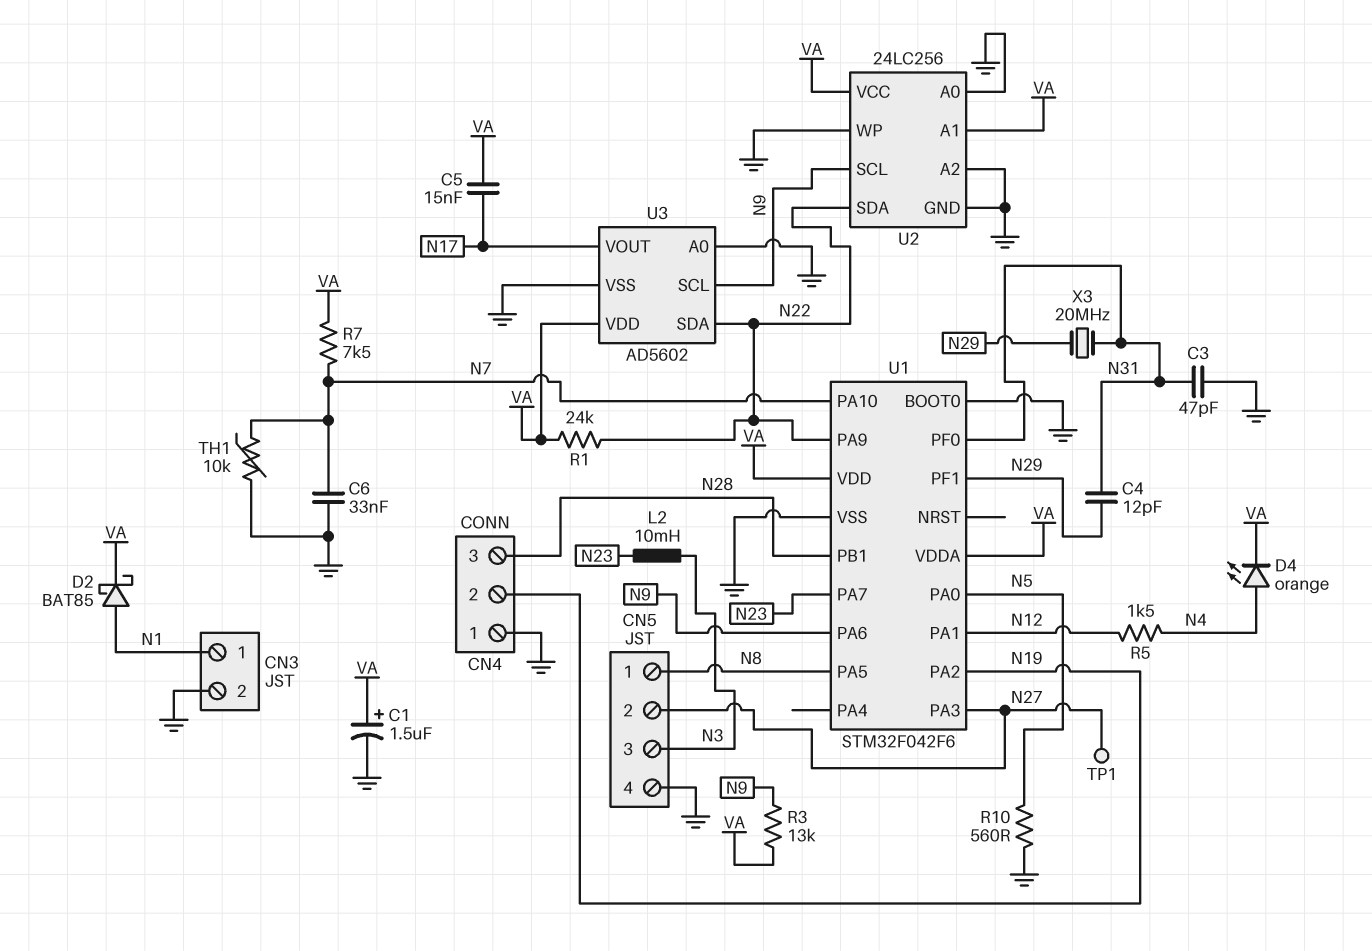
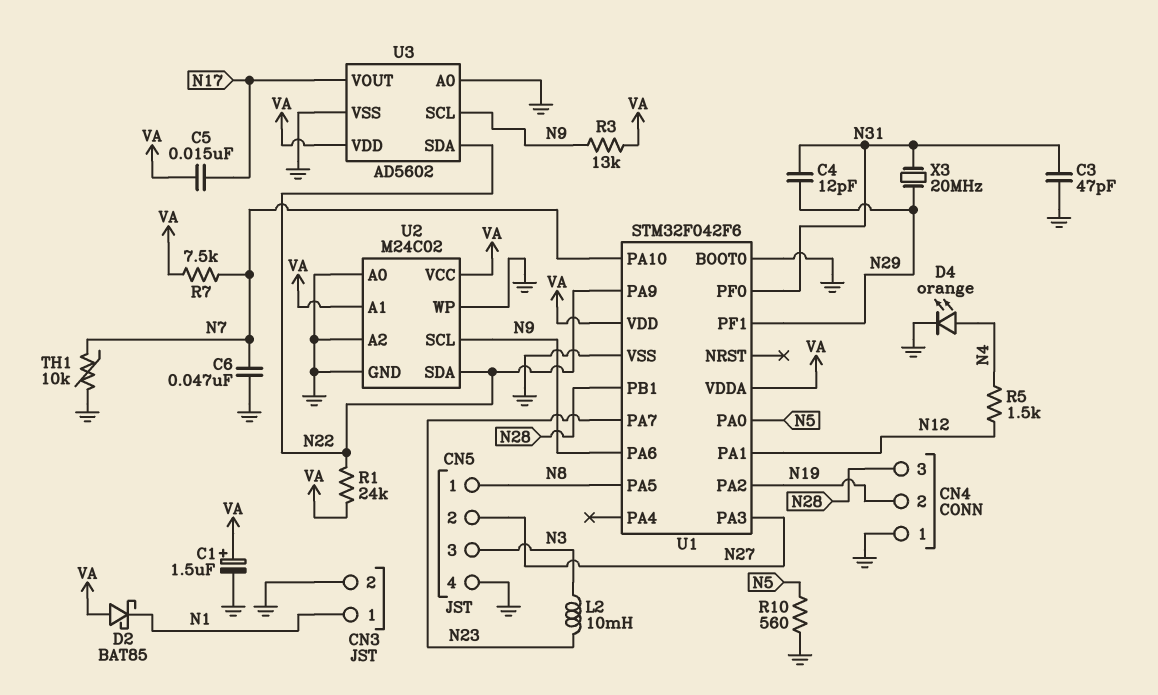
C6: 33nF (GND, N7) -> 47nF (GND, N7)
D2: schottky BAT85 (A N1, K VA) -> schottky BAT85 (A VA, K N1)
D4: LED orange (A N4, K VA) -> LED orange (A N4, K GND)
TP1: test point (N27) -> none
U2: 24LC256 -> M24C02

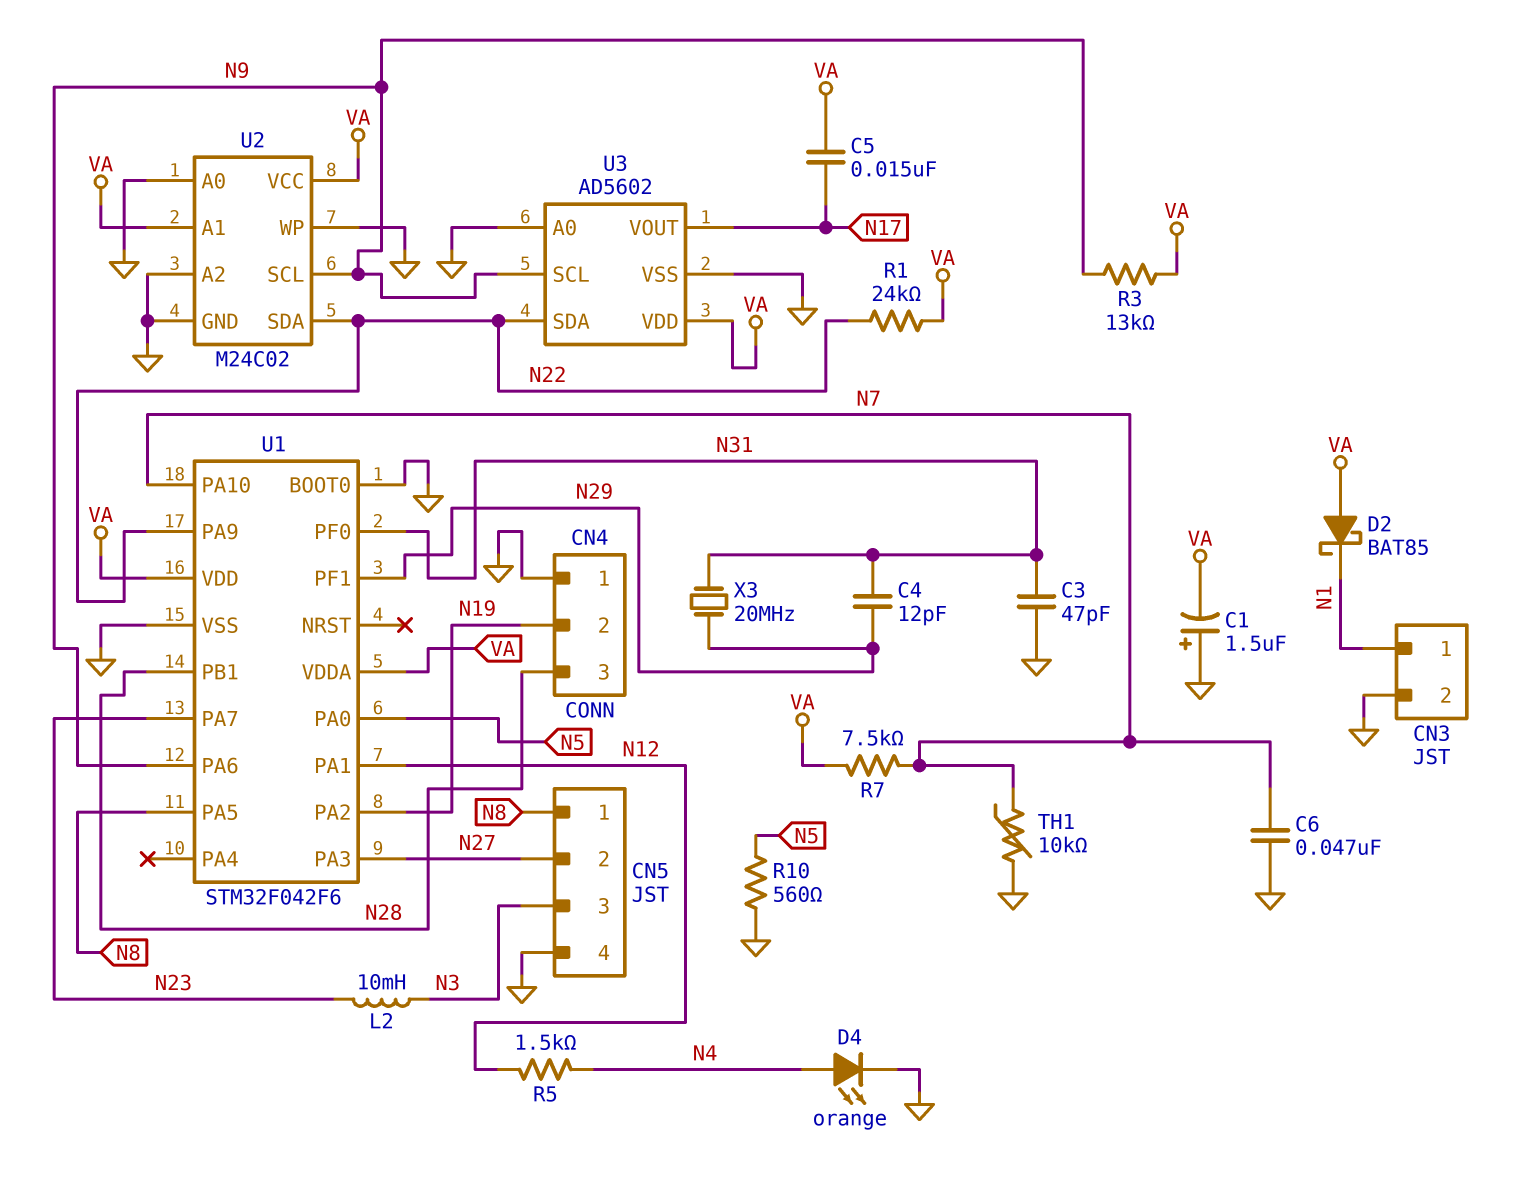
C1: 1.5uF (plus VA, minus GND) -> 1.5uF (plus GND, minus VA)

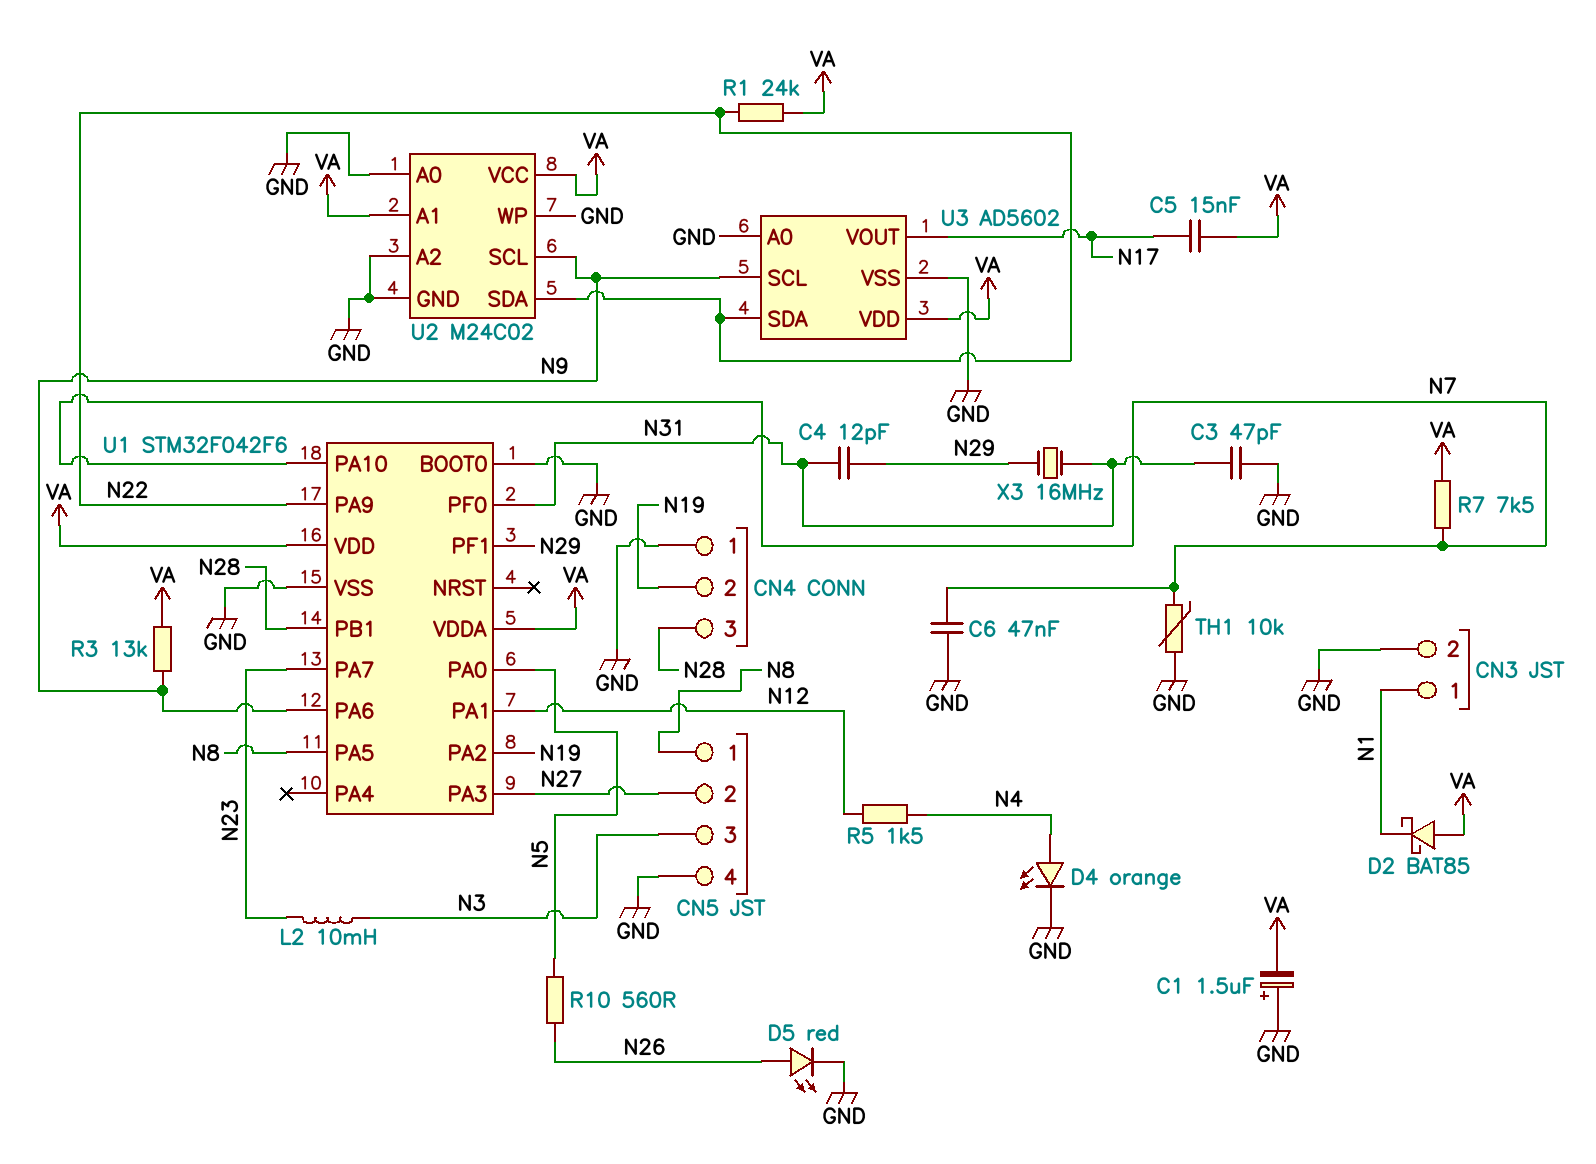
D5: none -> LED red (A N26, K GND)
R10: 560 (GND, N5) -> 560 (N5, N26)
X3: 20MHz (N29, N31) -> 16MHz (N29, N31)

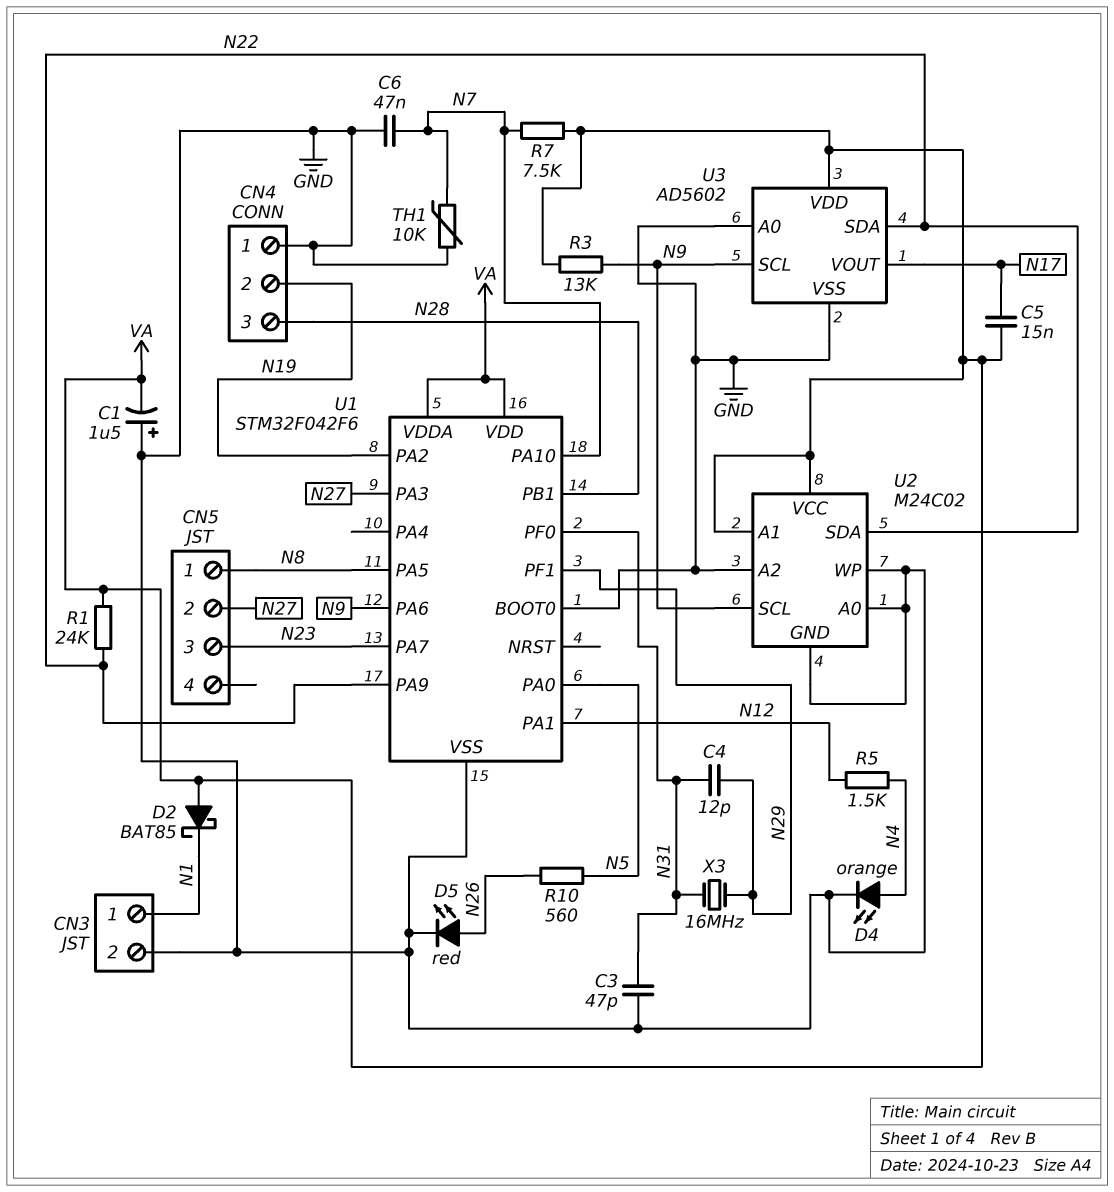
CN5 pin 3: N3 -> N23
CN5 pin 4: GND -> none
L2: 10mH (N3, N23) -> none

